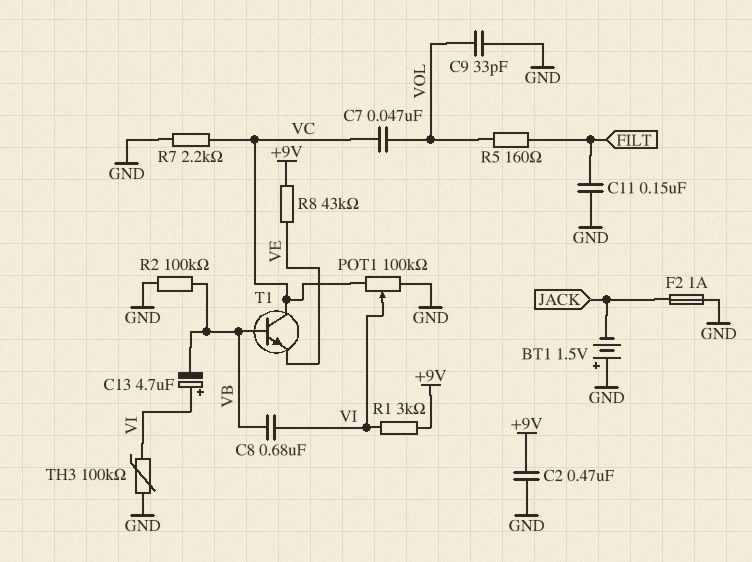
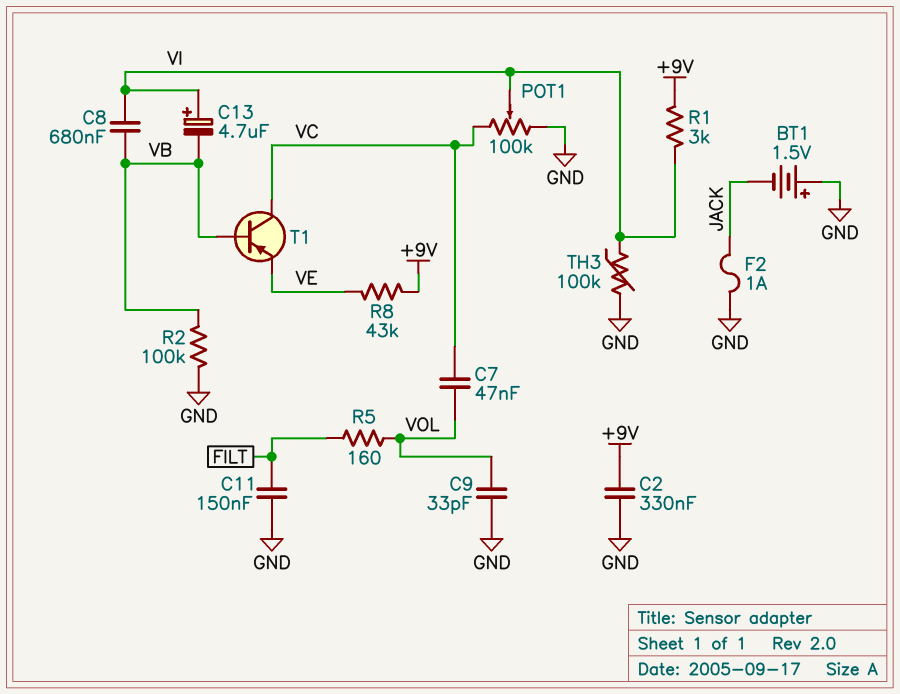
C2: 470nF (+9V, GND) -> 330nF (+9V, GND)
R7: 2.2k (GND, VC) -> none
T1: NPN (B VB, C VC, E VE) -> PNP (B VB, C VC, E VE)

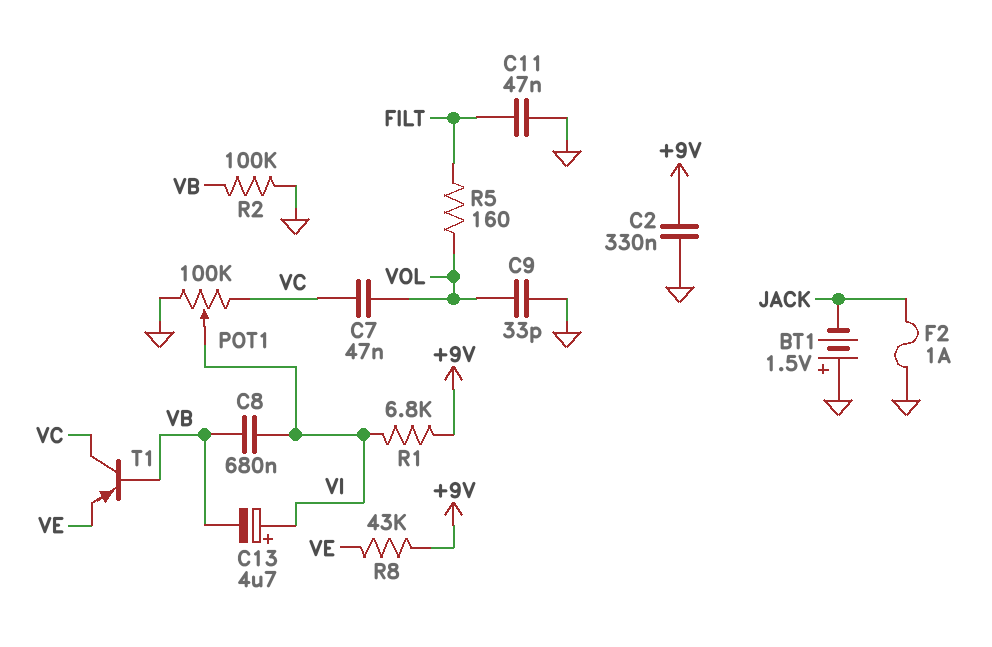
C11: 150nF (FILT, GND) -> 47nF (FILT, GND)
R1: 3k (+9V, VI) -> 6.8k (+9V, VI)
TH3: 100k (GND, VI) -> none

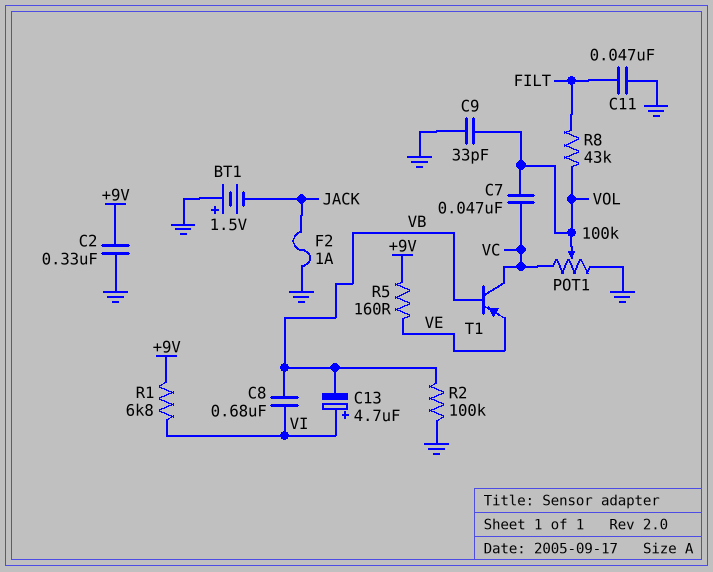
POT1: 100k (GND, VC, wiper VI) -> 100k (GND, VC, wiper VOL)
R5: 160 (FILT, VOL) -> 160 (+9V, VE)
R8: 43k (+9V, VE) -> 43k (FILT, VOL)

